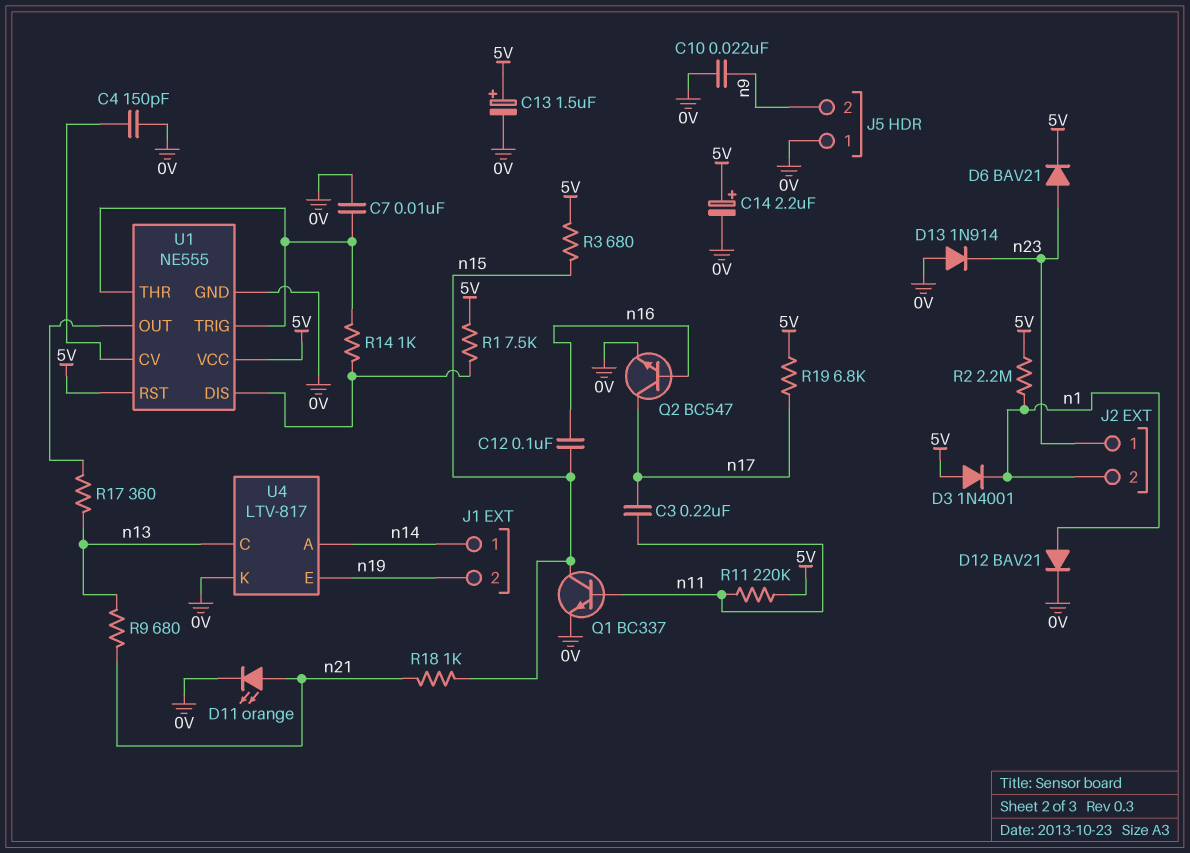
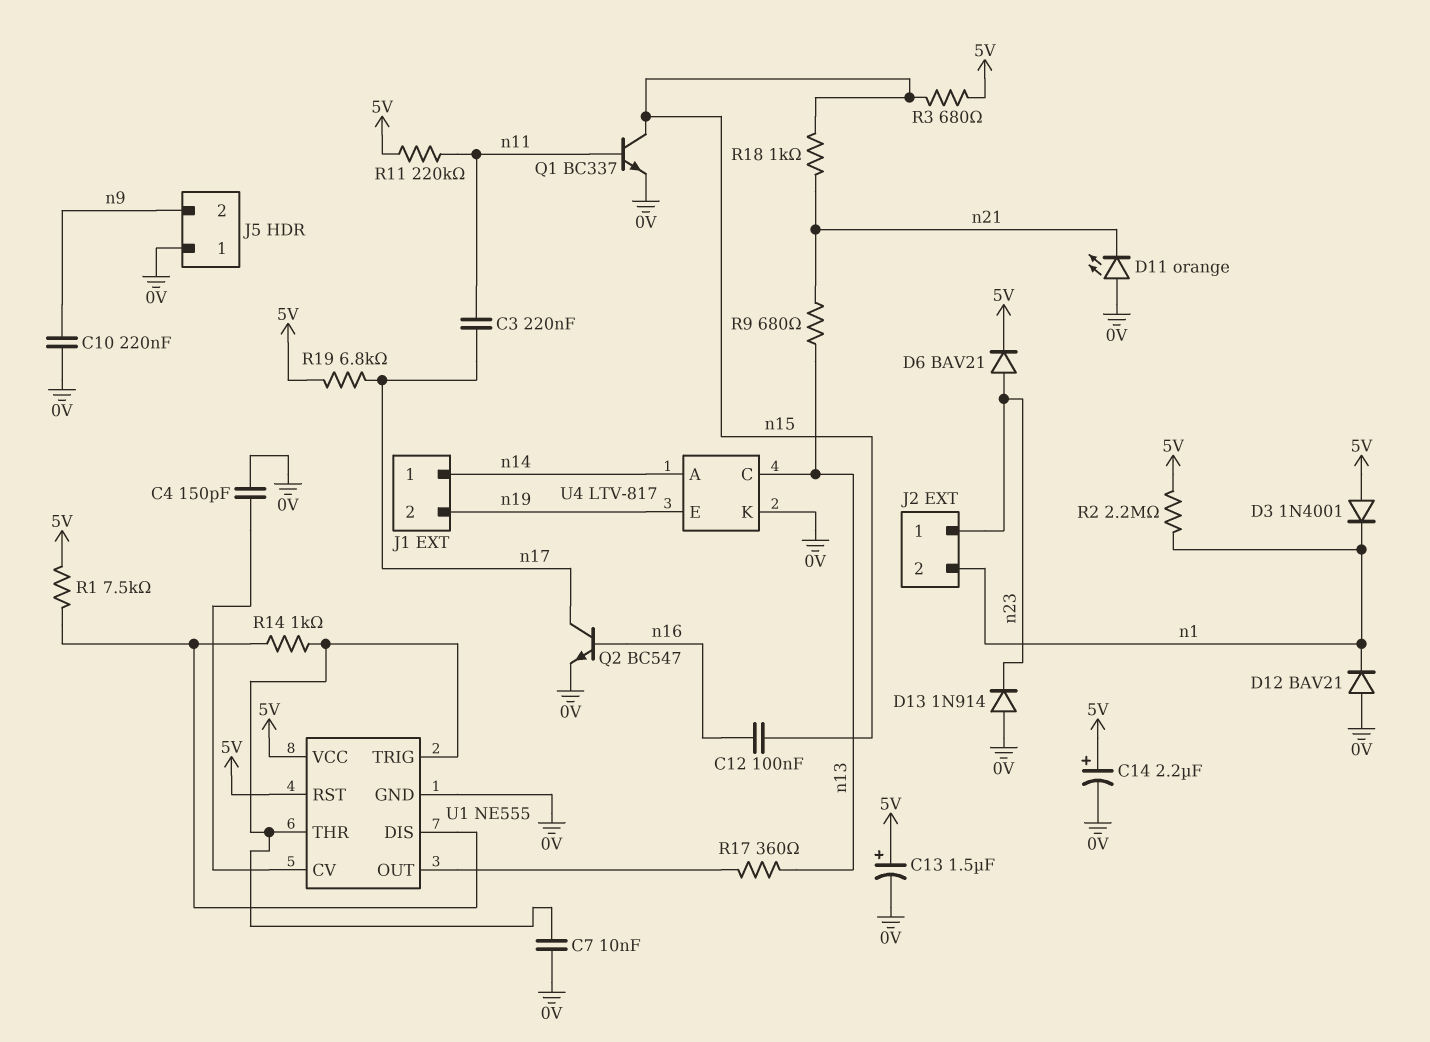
C10: 22nF (0V, n9) -> 220nF (0V, n9)
D11: LED orange (A n21, K 0V) -> LED orange (A 0V, K n21)
D12: diode BAV21 (A n1, K 0V) -> diode BAV21 (A 0V, K n1)

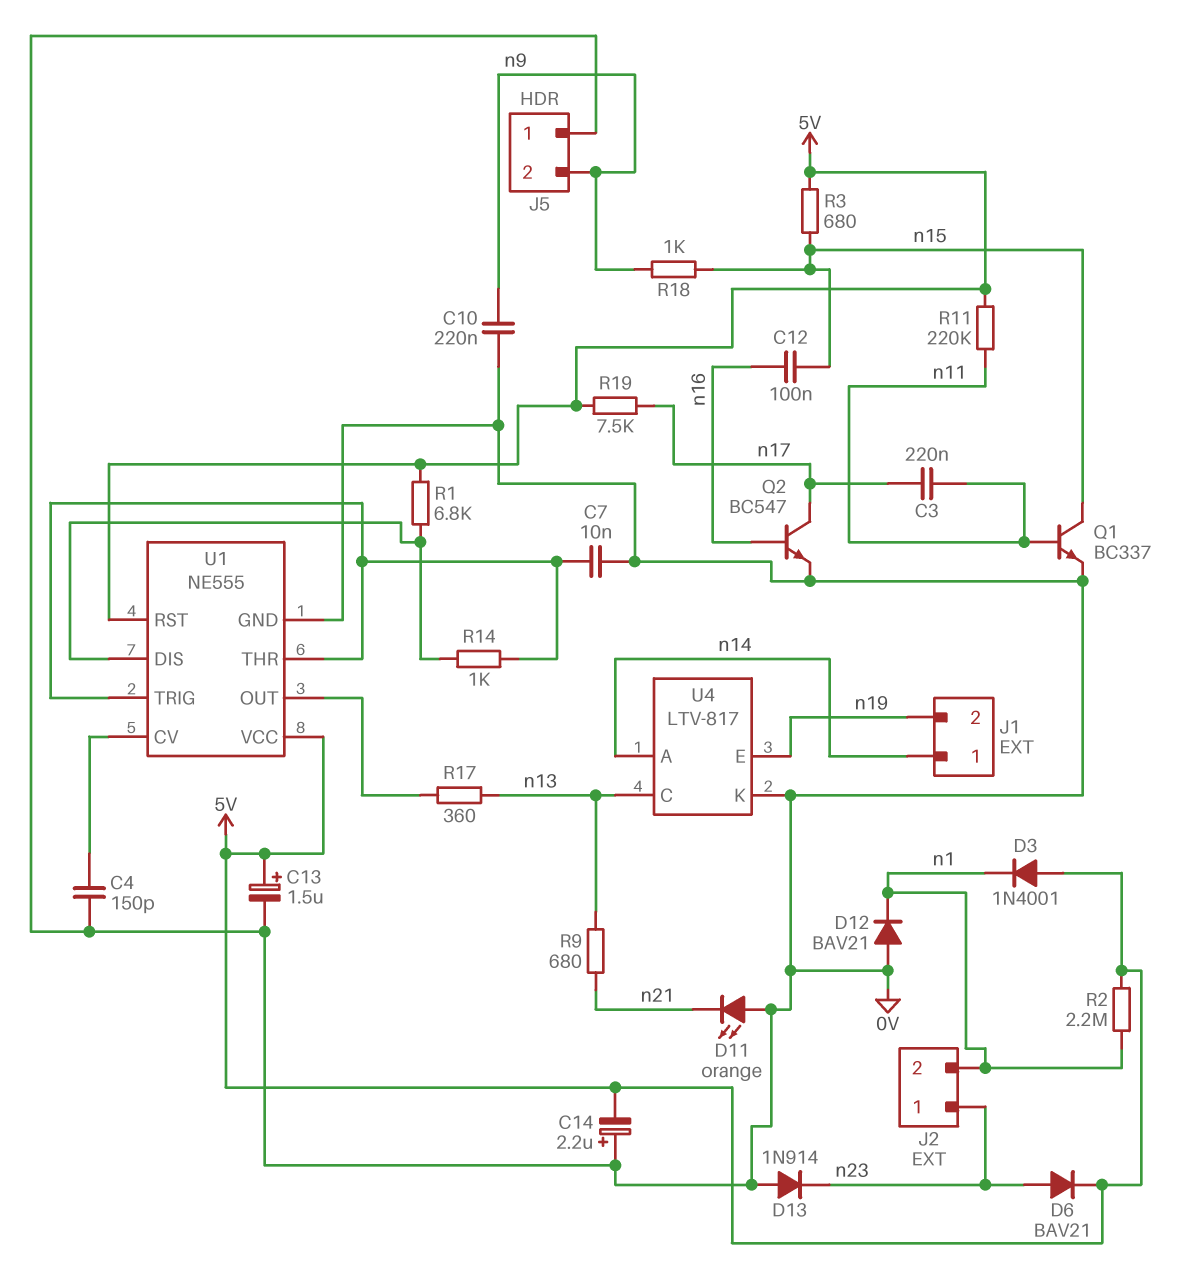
C14: 2.2uF (plus 5V, minus 0V) -> 2.2uF (plus 0V, minus 5V)
R1: 7.5k (5V, U1/DIS) -> 6.8k (5V, U1/DIS)
R18: 1k (n15, n21) -> 1k (n9, n15)
R19: 6.8k (5V, n17) -> 7.5k (5V, n17)

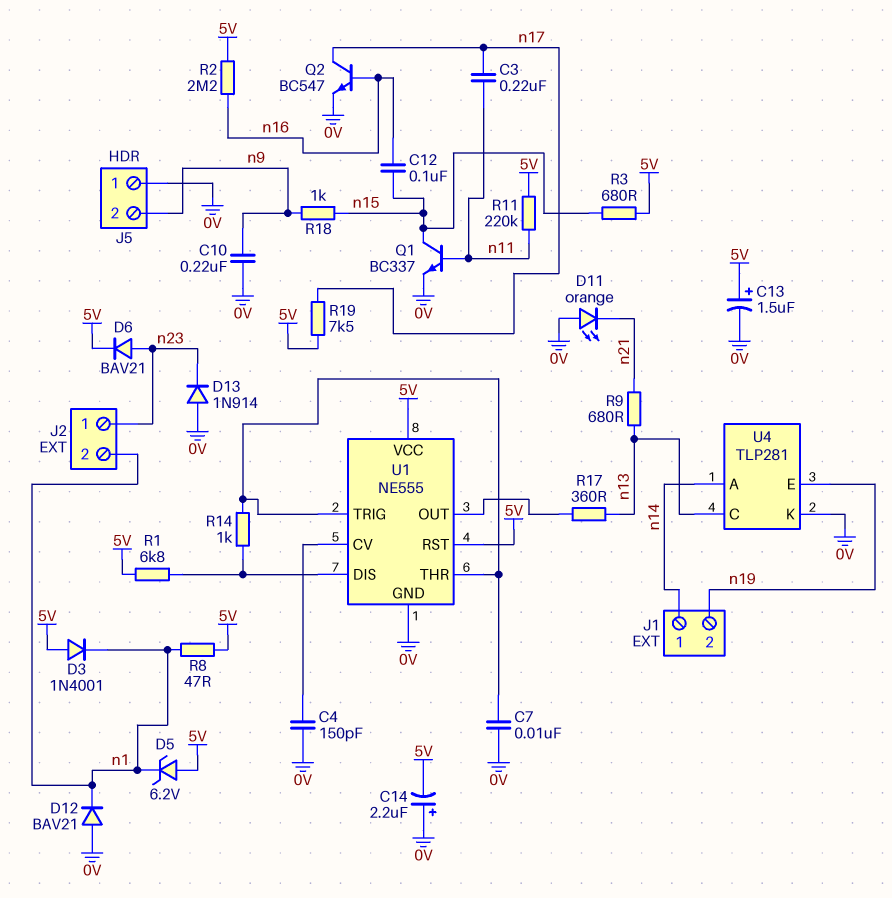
D5: none -> zener 6.2V (A 5V, K n1)
R2: 2.2M (5V, n1) -> 2.2M (5V, n16)
R8: none -> 47 (5V, n1)
U4: LTV-817 -> TLP281

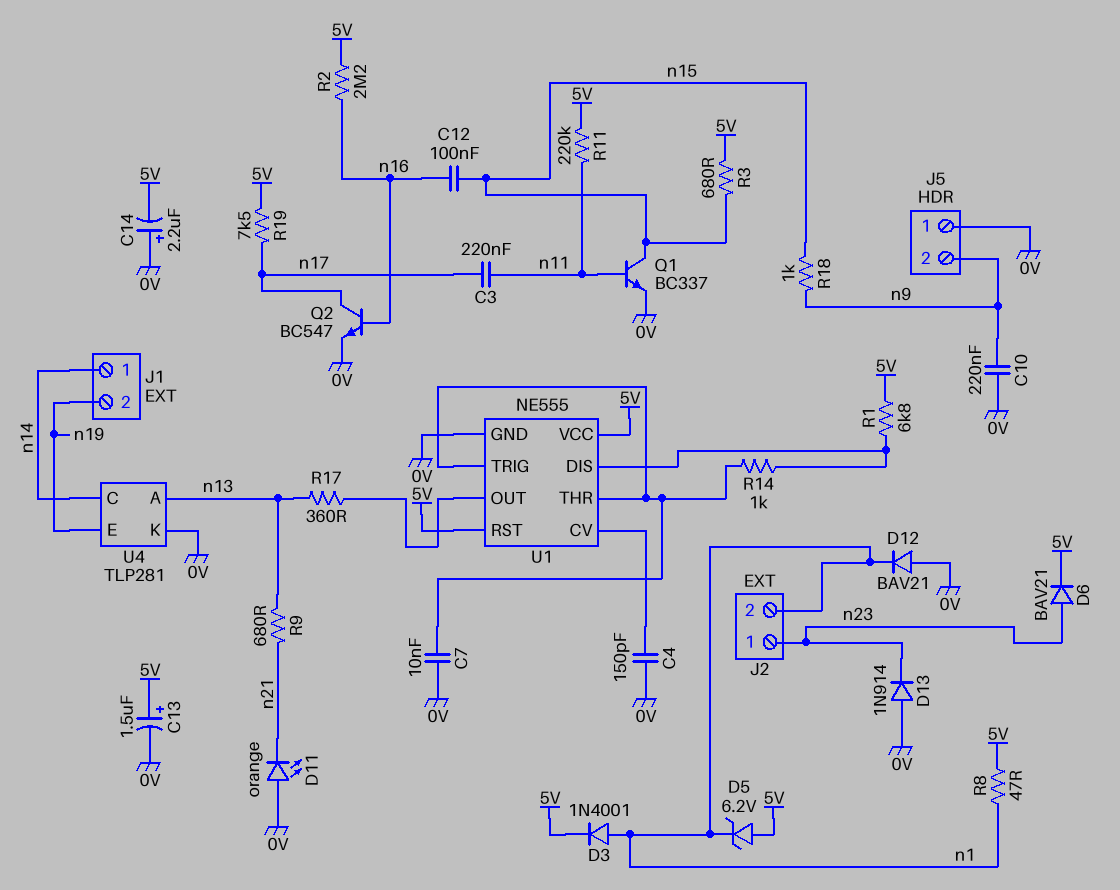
D3: diode 1N4001 (A 5V, K n1) -> diode 1N4001 (A n1, K 5V)
U4 pin A: n14 -> n13
U4 pin C: n13 -> n14

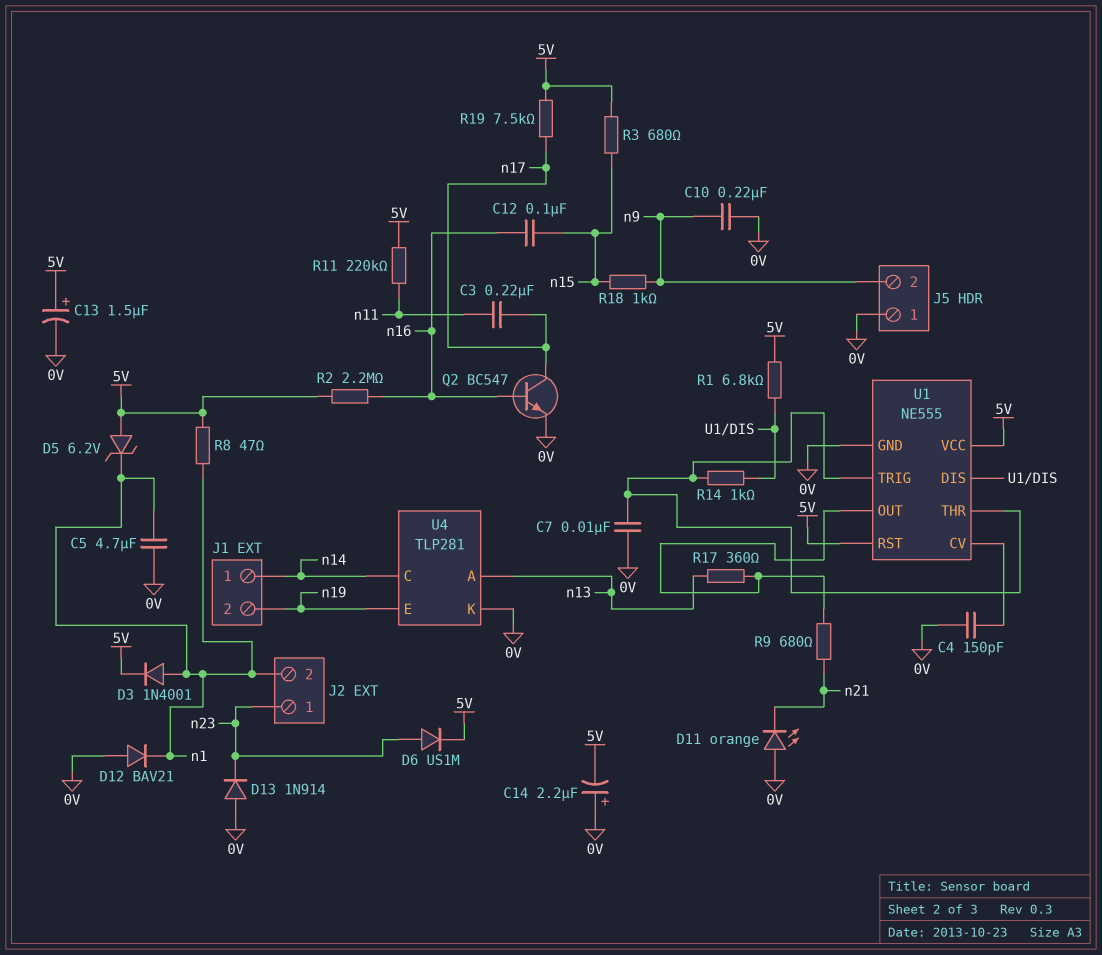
C5: none -> 4.7uF (0V, n1)
D6: diode BAV21 (A n23, K 5V) -> diode US1M (A n23, K 5V)
Q1: NPN BC337 (B n11, C n15, E 0V) -> none
R9: 680 (n13, n21) -> 680 (U1/OUT, n21)

